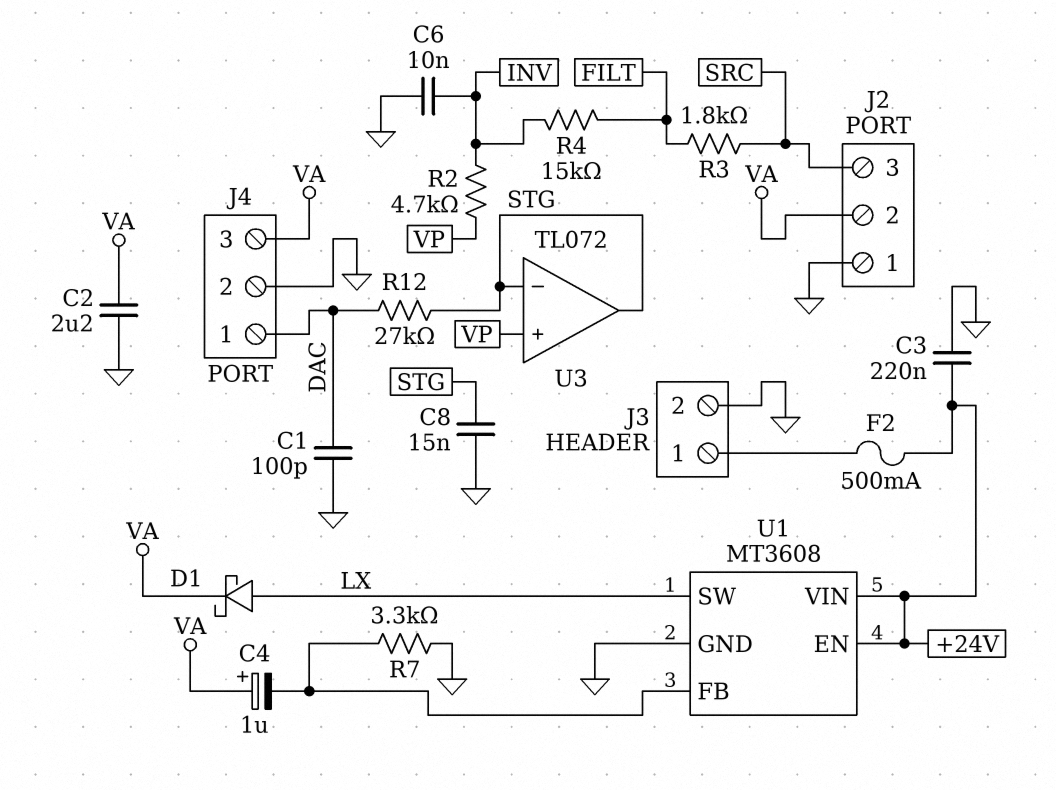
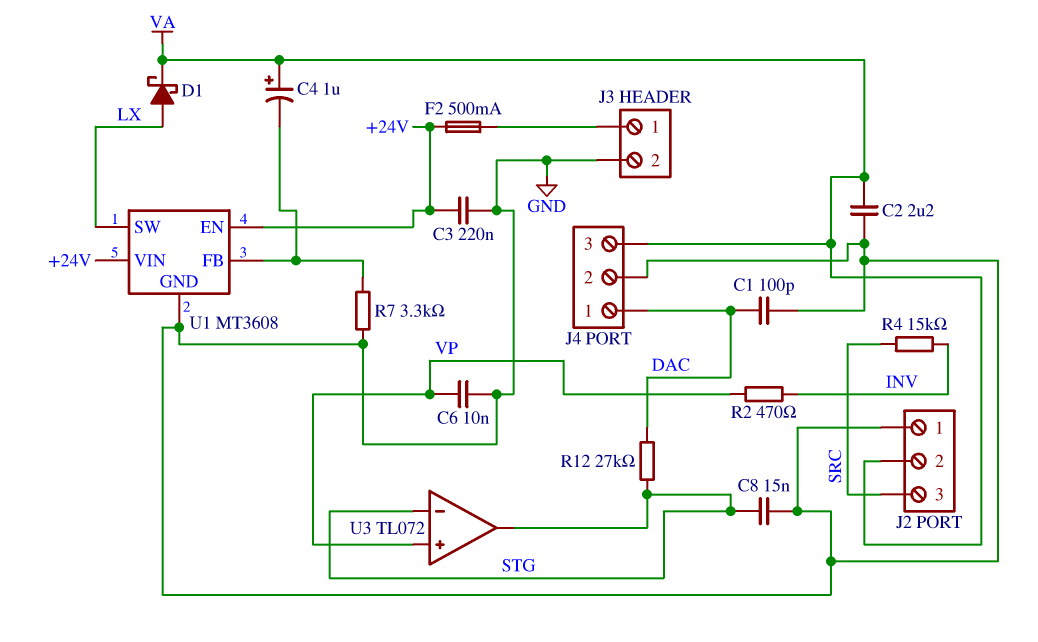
C6: 10nF (GND, INV) -> 10nF (GND, VP)
R2: 4.7k (INV, VP) -> 470 (INV, VP)
R3: 1.8k (FILT, SRC) -> none
R4: 15k (FILT, INV) -> 15k (INV, SRC)

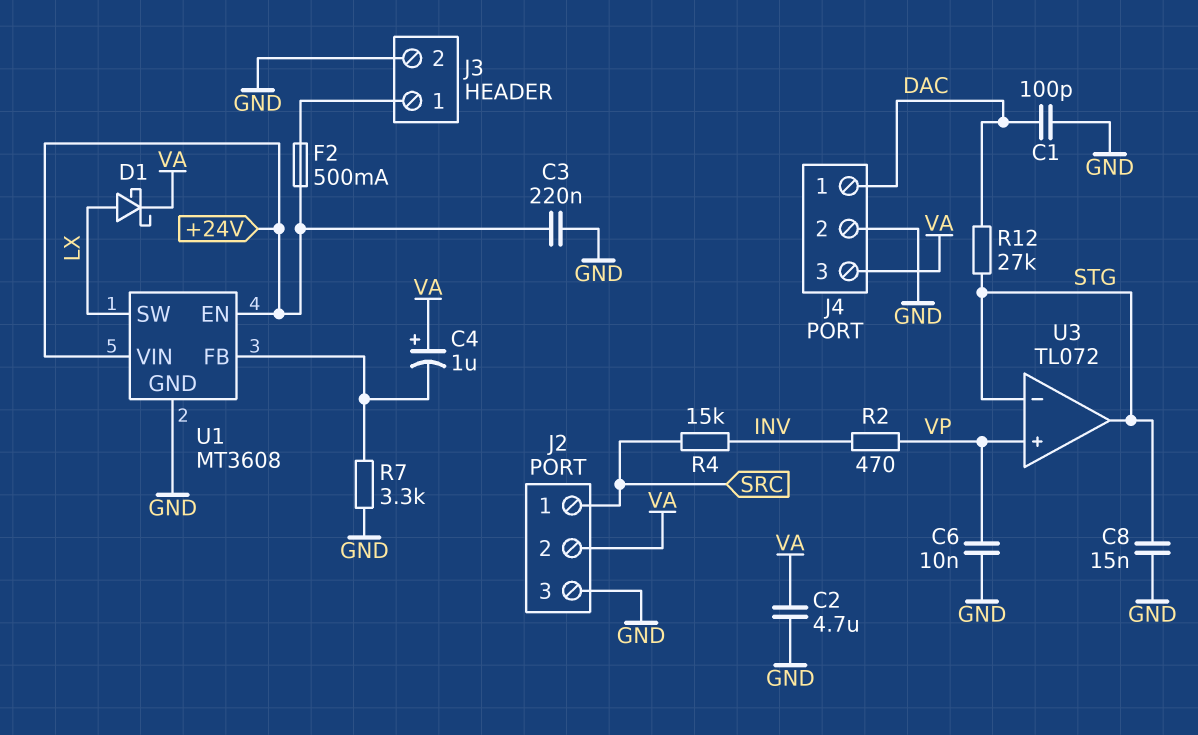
C2: 2.2uF (GND, VA) -> 4.7uF (GND, VA)
J2 pin 1: GND -> SRC
J2 pin 3: SRC -> GND

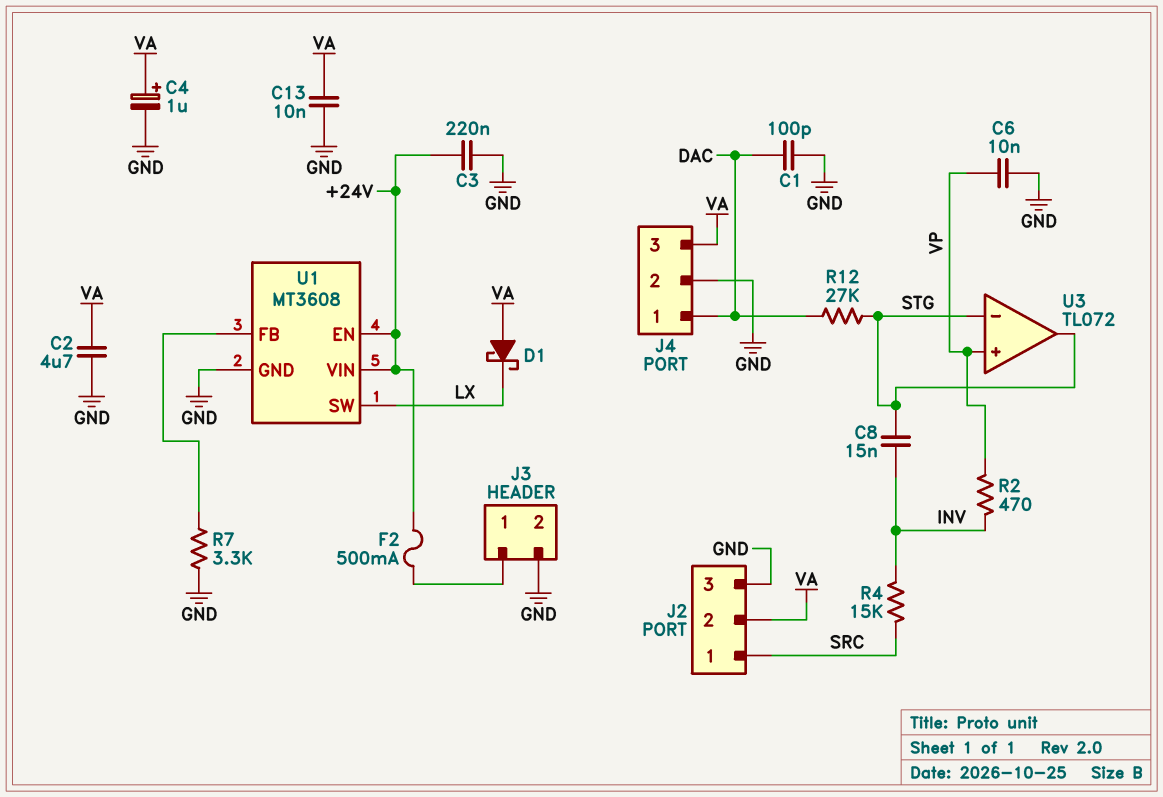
C4: 1uF (plus VA, minus U1/FB) -> 1uF (plus VA, minus GND)
C8: 15nF (GND, STG) -> 15nF (INV, STG)
C13: none -> 10nF (GND, VA)
D1: schottky (A LX, K VA) -> schottky (A VA, K LX)

